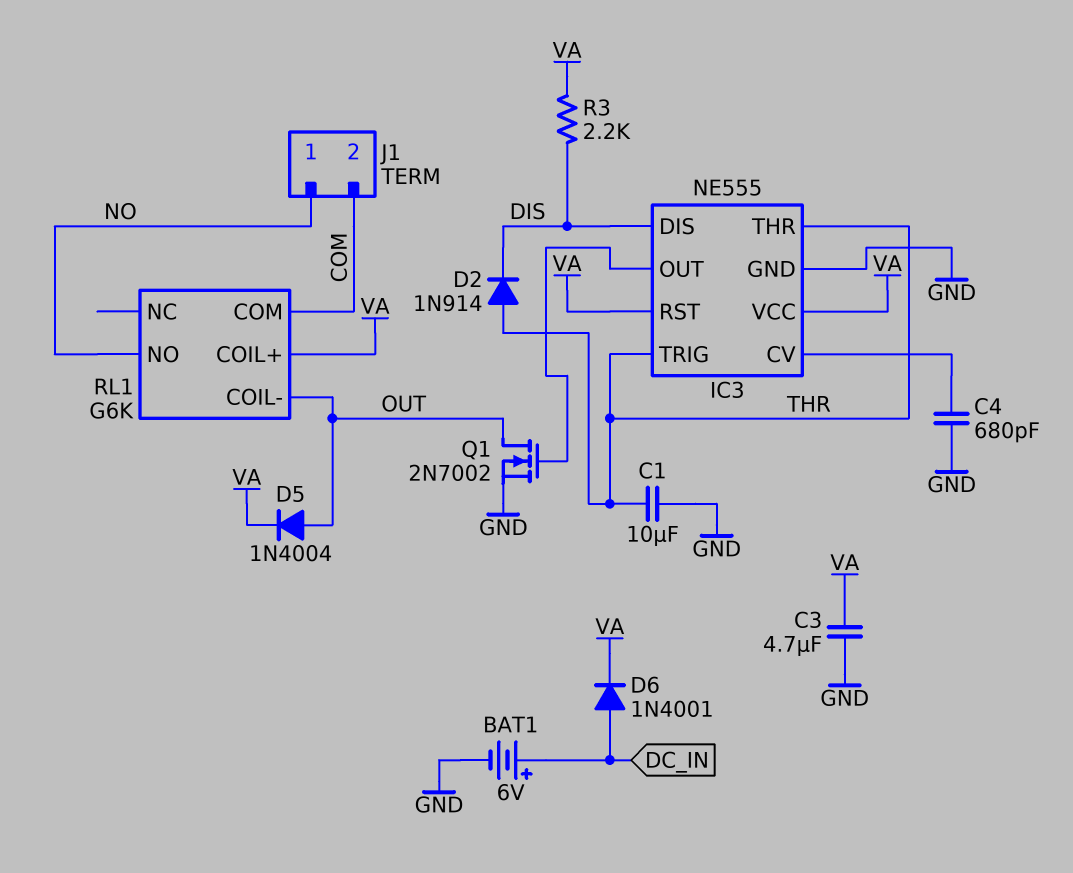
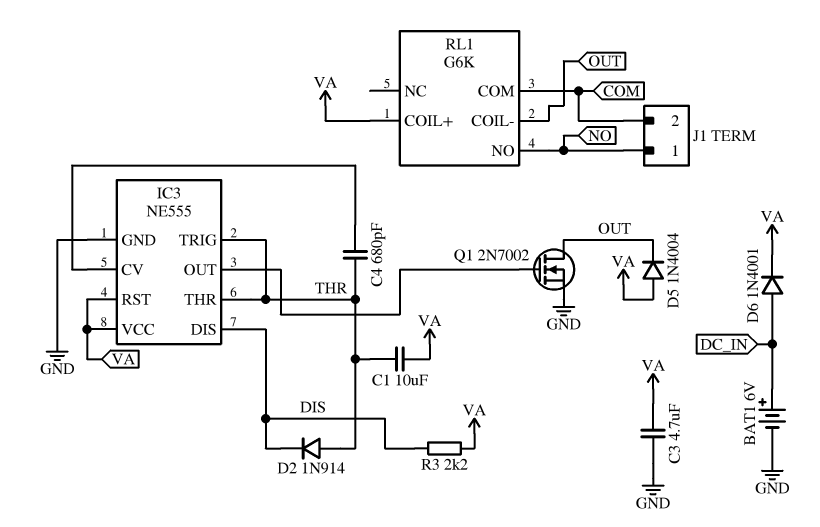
C1: 10uF (GND, THR) -> 10uF (THR, VA)
C4: 680pF (GND, IC3/CV) -> 680pF (IC3/CV, THR)
D5: diode 1N4004 (A OUT, K VA) -> diode 1N4004 (A VA, K OUT)

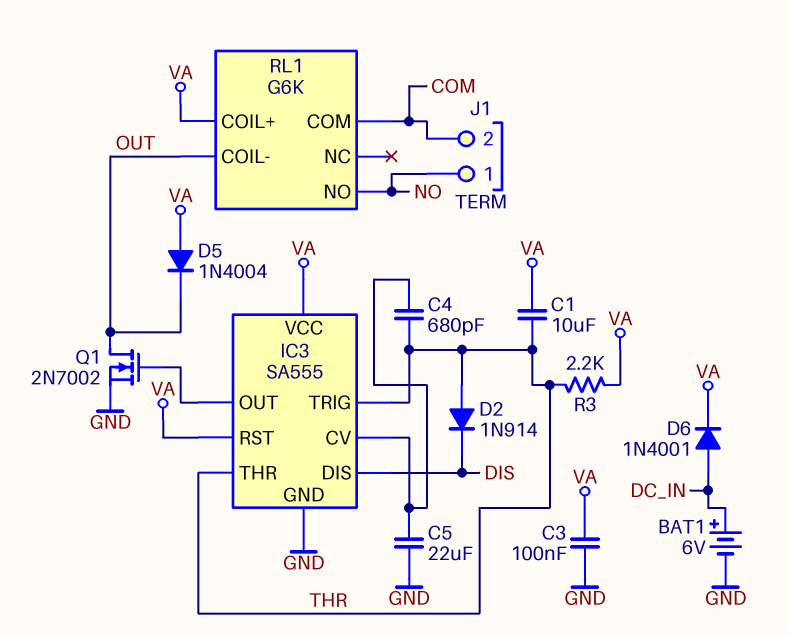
C3: 4.7uF (GND, VA) -> 100nF (GND, VA)
C5: none -> 22uF (GND, IC3/CV)
IC3: NE555 -> SA555
R3: 2.2k (DIS, VA) -> 2.2k (THR, VA)

